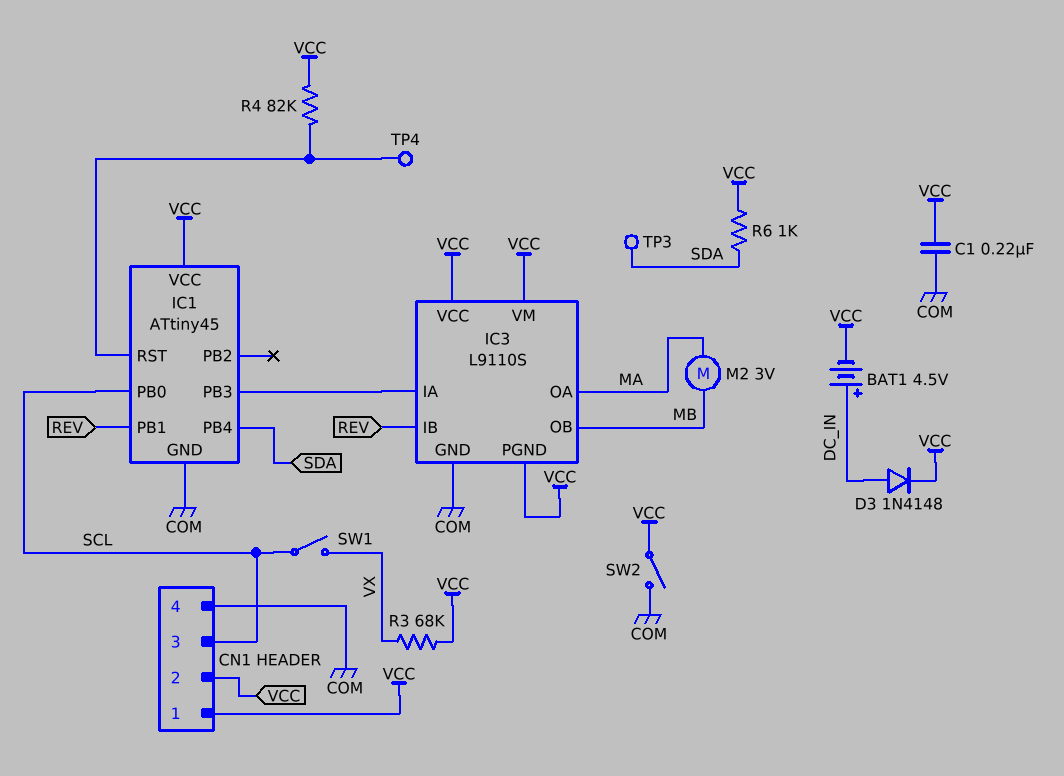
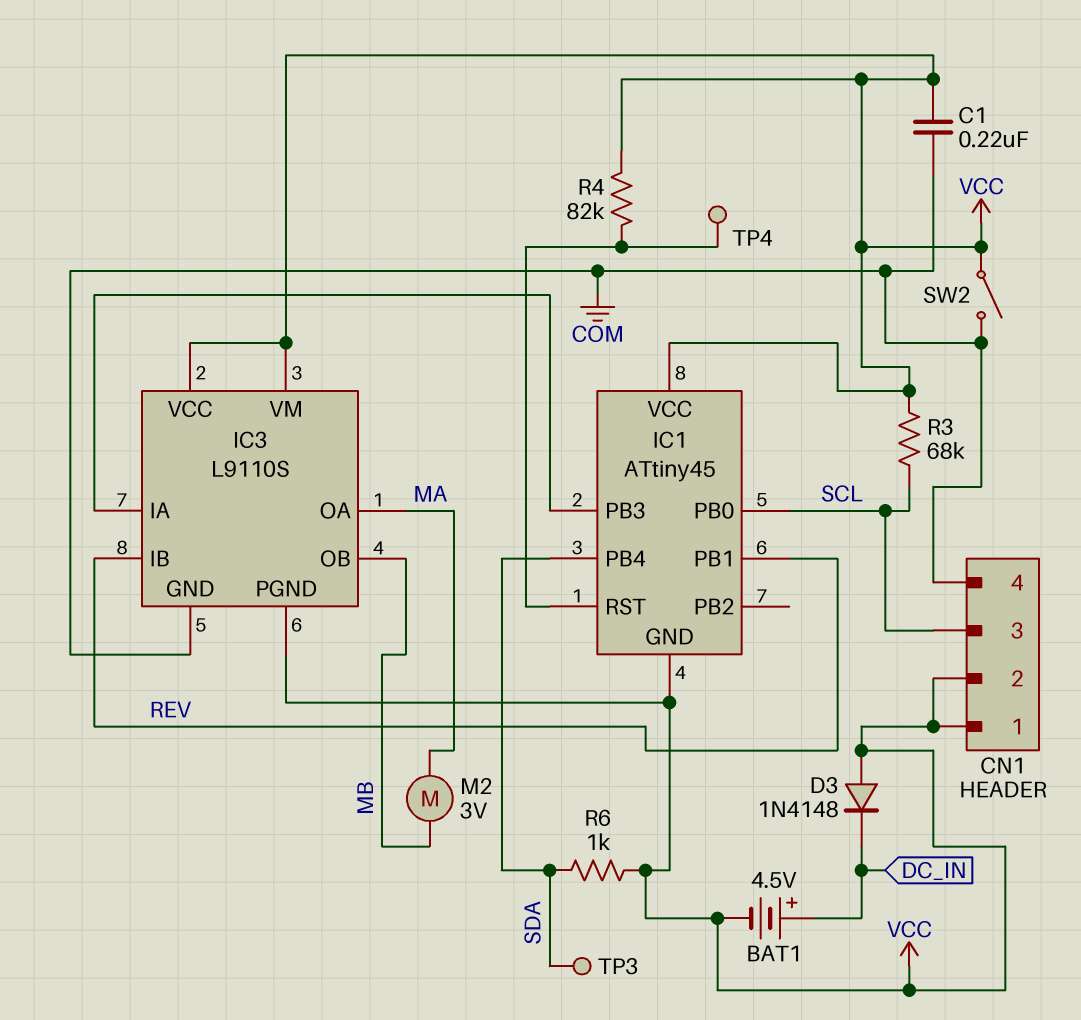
D3: diode 1N4148 (A DC_IN, K VCC) -> diode 1N4148 (A VCC, K DC_IN)
IC1 pin GND: COM -> VCC
R3: 68k (VCC, VX) -> 68k (SCL, VCC)
SW1: switch (SCL, VX) -> none

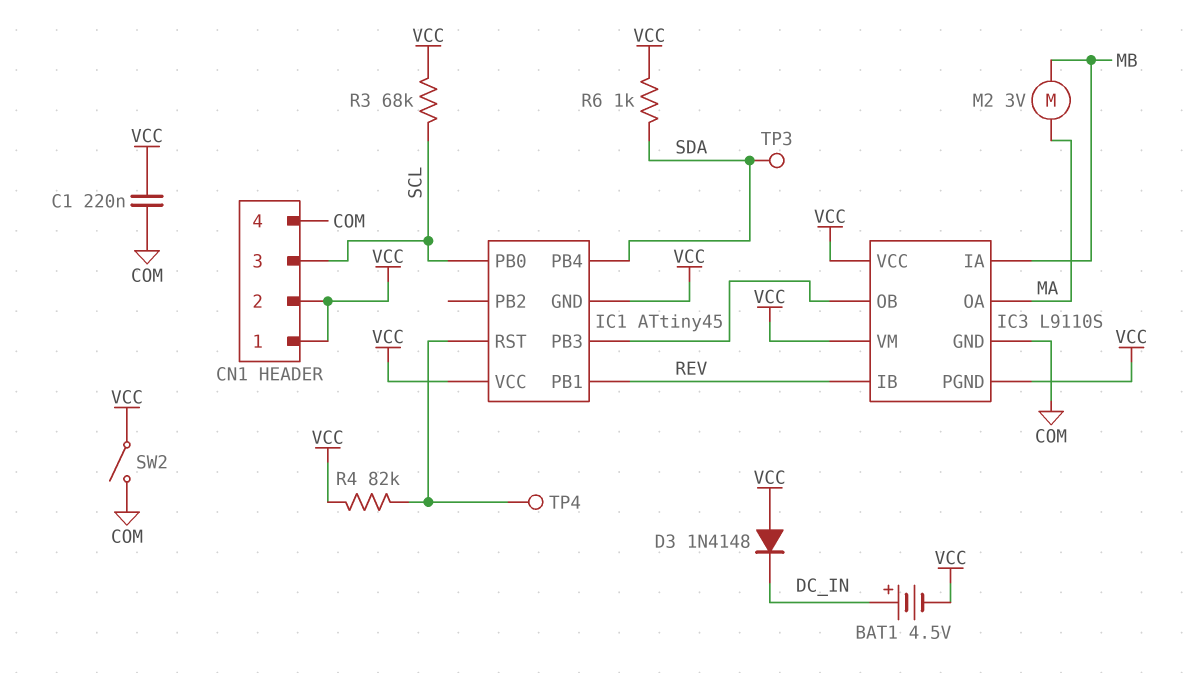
IC3 pin IA: IC1/PB3 -> MB
IC3 pin OB: MB -> IC1/PB3

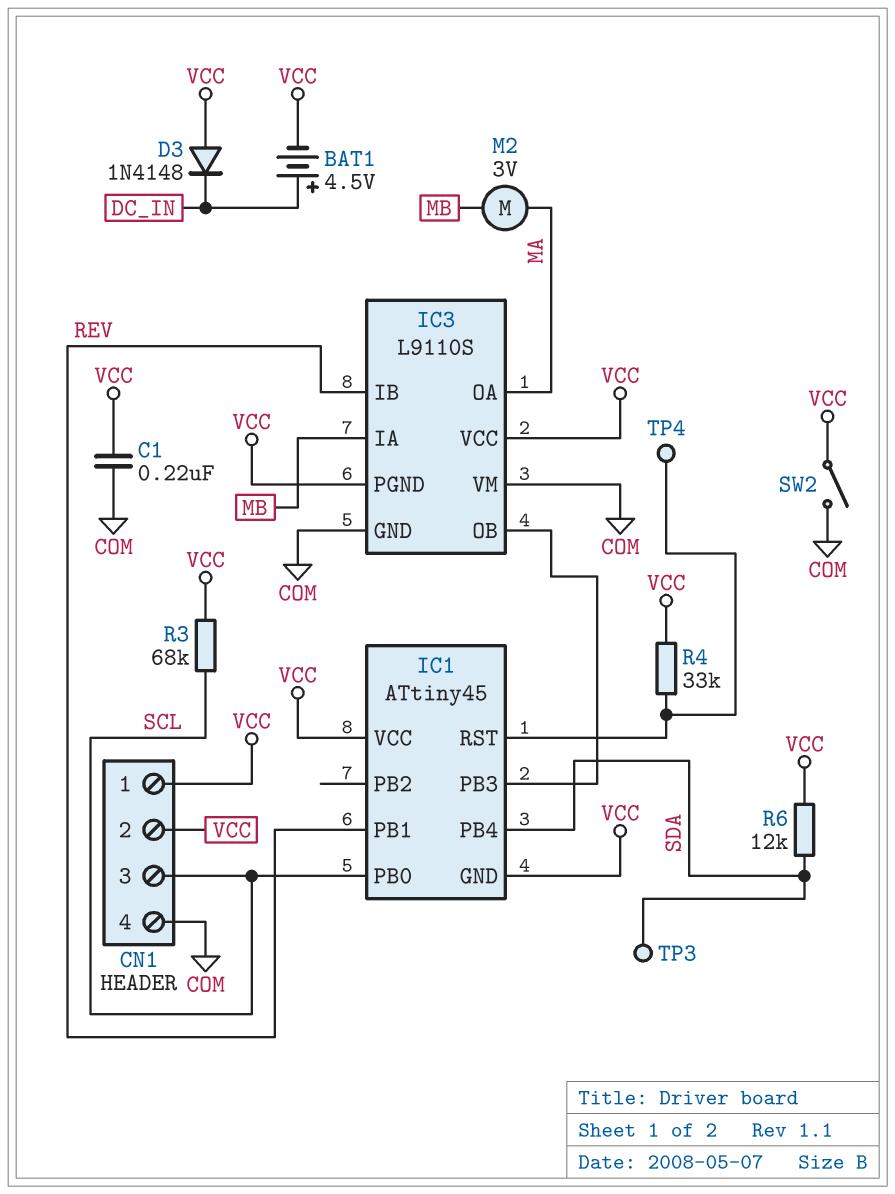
IC3 pin VM: VCC -> COM
R4: 82k (IC1/RST, VCC) -> 33k (IC1/RST, VCC)
R6: 1k (SDA, VCC) -> 12k (SDA, VCC)

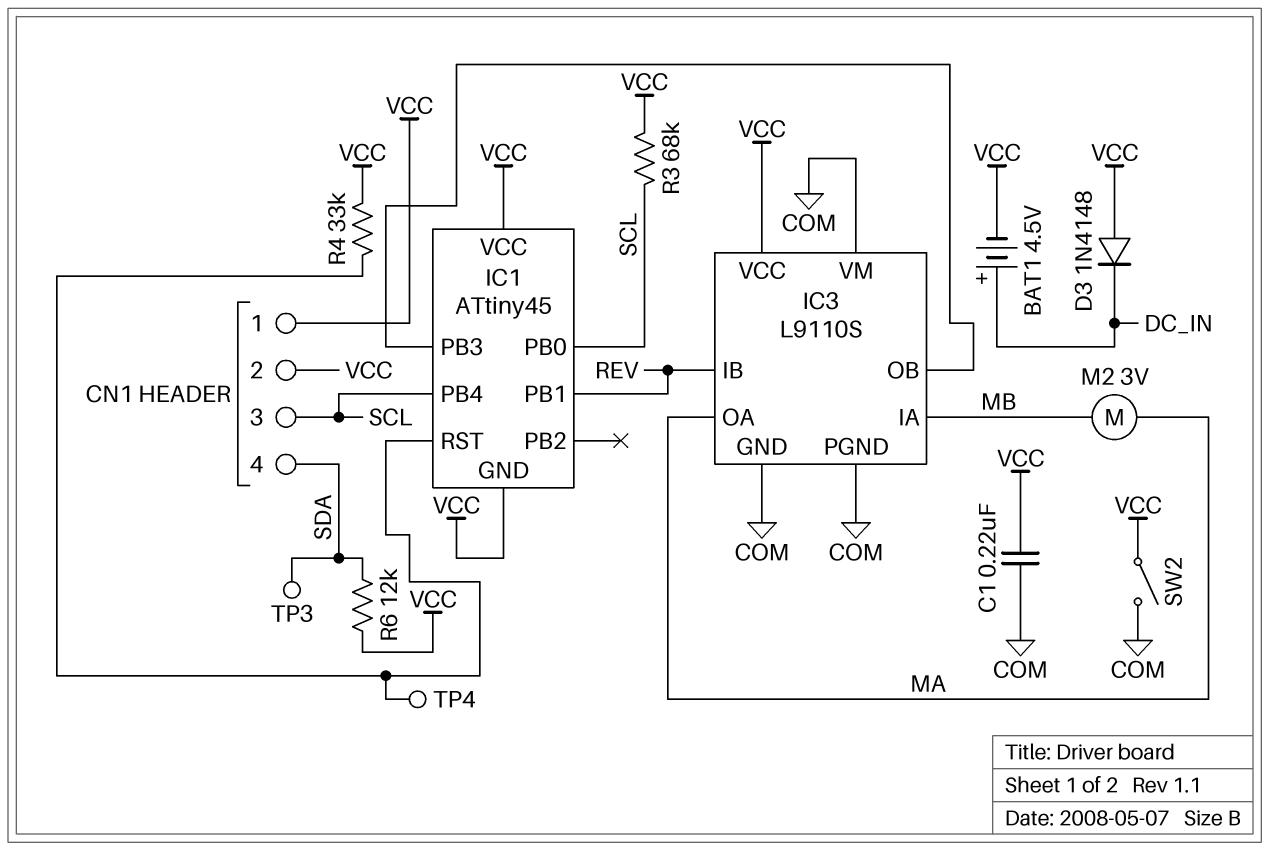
CN1 pin 4: COM -> SDA
IC1 pin PB4: SDA -> SCL
IC3 pin PGND: VCC -> COM

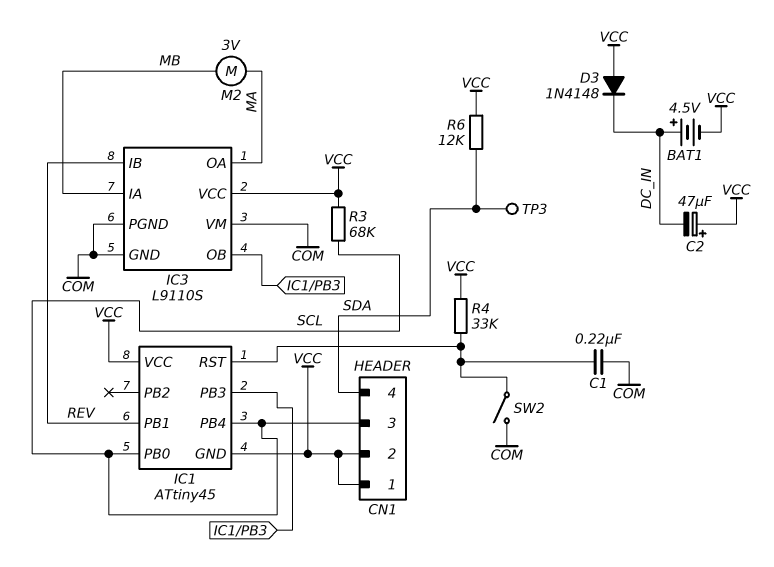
C1: 220nF (COM, VCC) -> 220nF (COM, IC1/RST)
C2: none -> 47uF (plus VCC, minus DC_IN)
SW2: switch (COM, VCC) -> switch (COM, IC1/RST)
TP4: test point (IC1/RST) -> none

